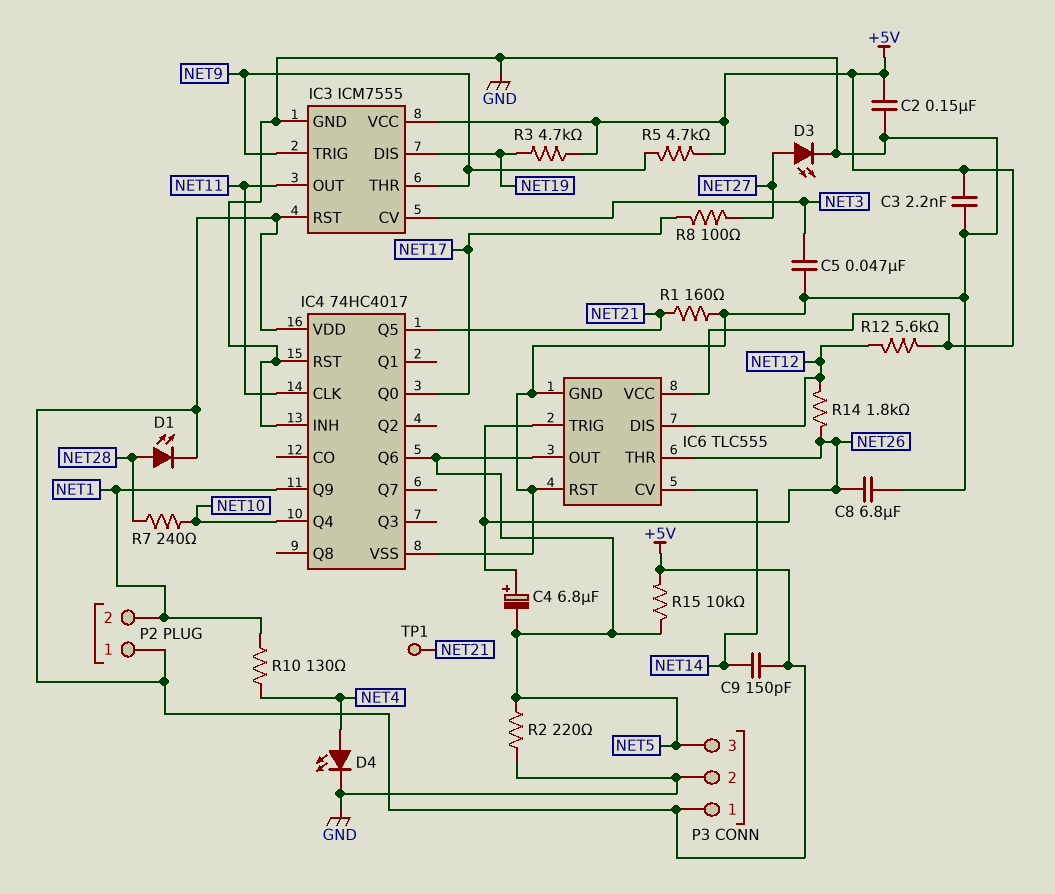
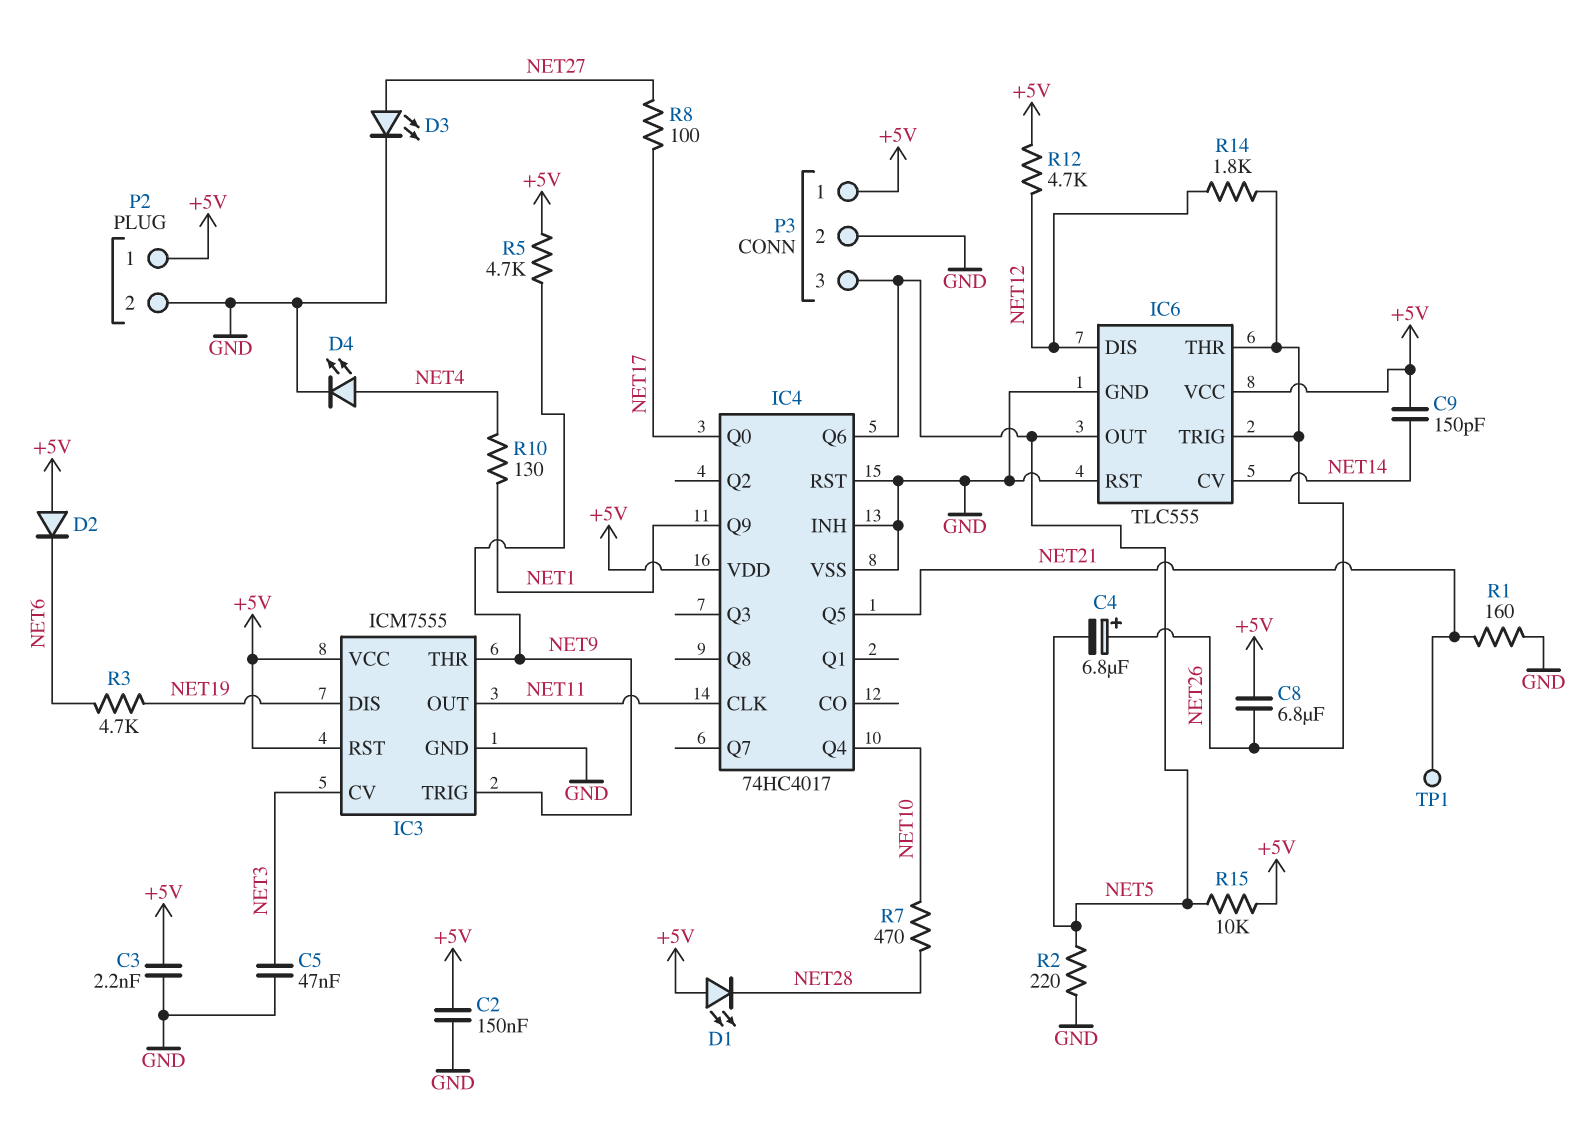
C8: 6.8uF (GND, NET26) -> 6.8uF (+5V, NET26)
D1: LED (A NET28, K +5V) -> LED (A +5V, K NET28)
D2: none -> diode (A +5V, K NET6)
P2 pin 2: NET1 -> GND
R3: 4.7k (+5V, NET19) -> 4.7k (NET6, NET19)
R7: 240 (NET10, NET28) -> 470 (NET10, NET28)
R12: 5.6k (+5V, NET12) -> 4.7k (+5V, NET12)

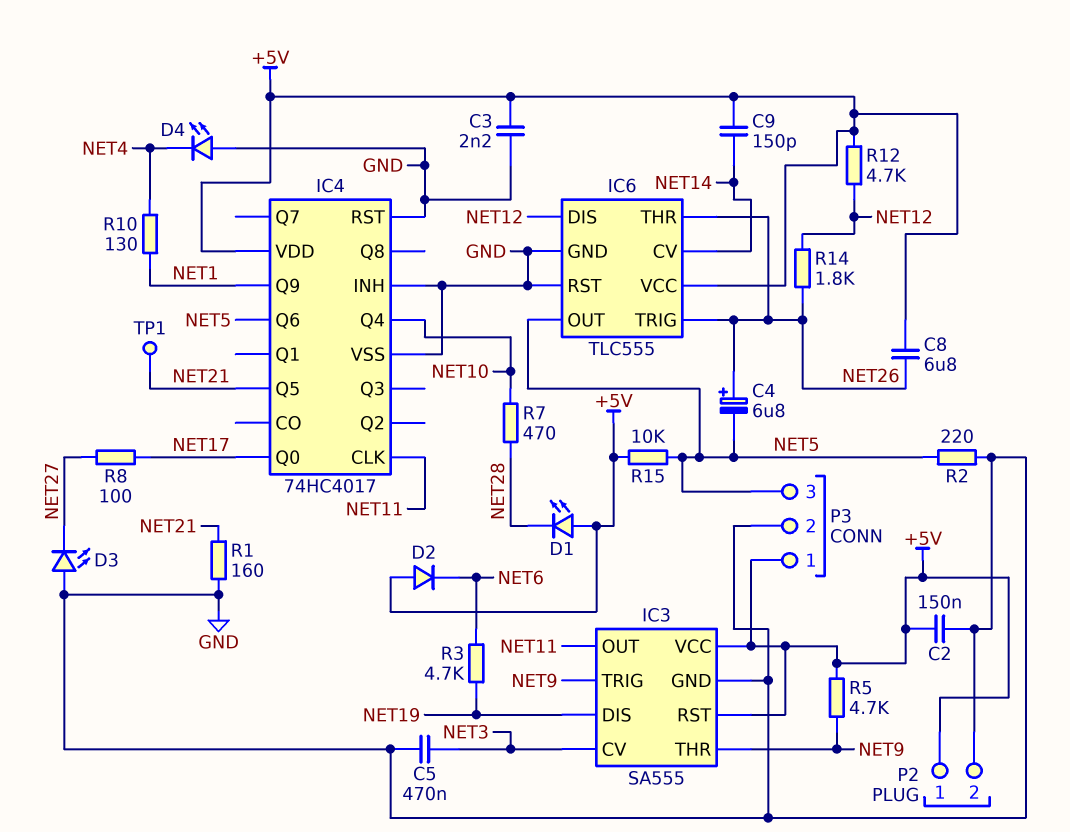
C5: 47nF (GND, NET3) -> 470nF (GND, NET3)
D3: LED (A NET27, K GND) -> LED (A GND, K NET27)
D4: LED (A NET4, K GND) -> LED (A GND, K NET4)
IC3: ICM7555 -> SA555

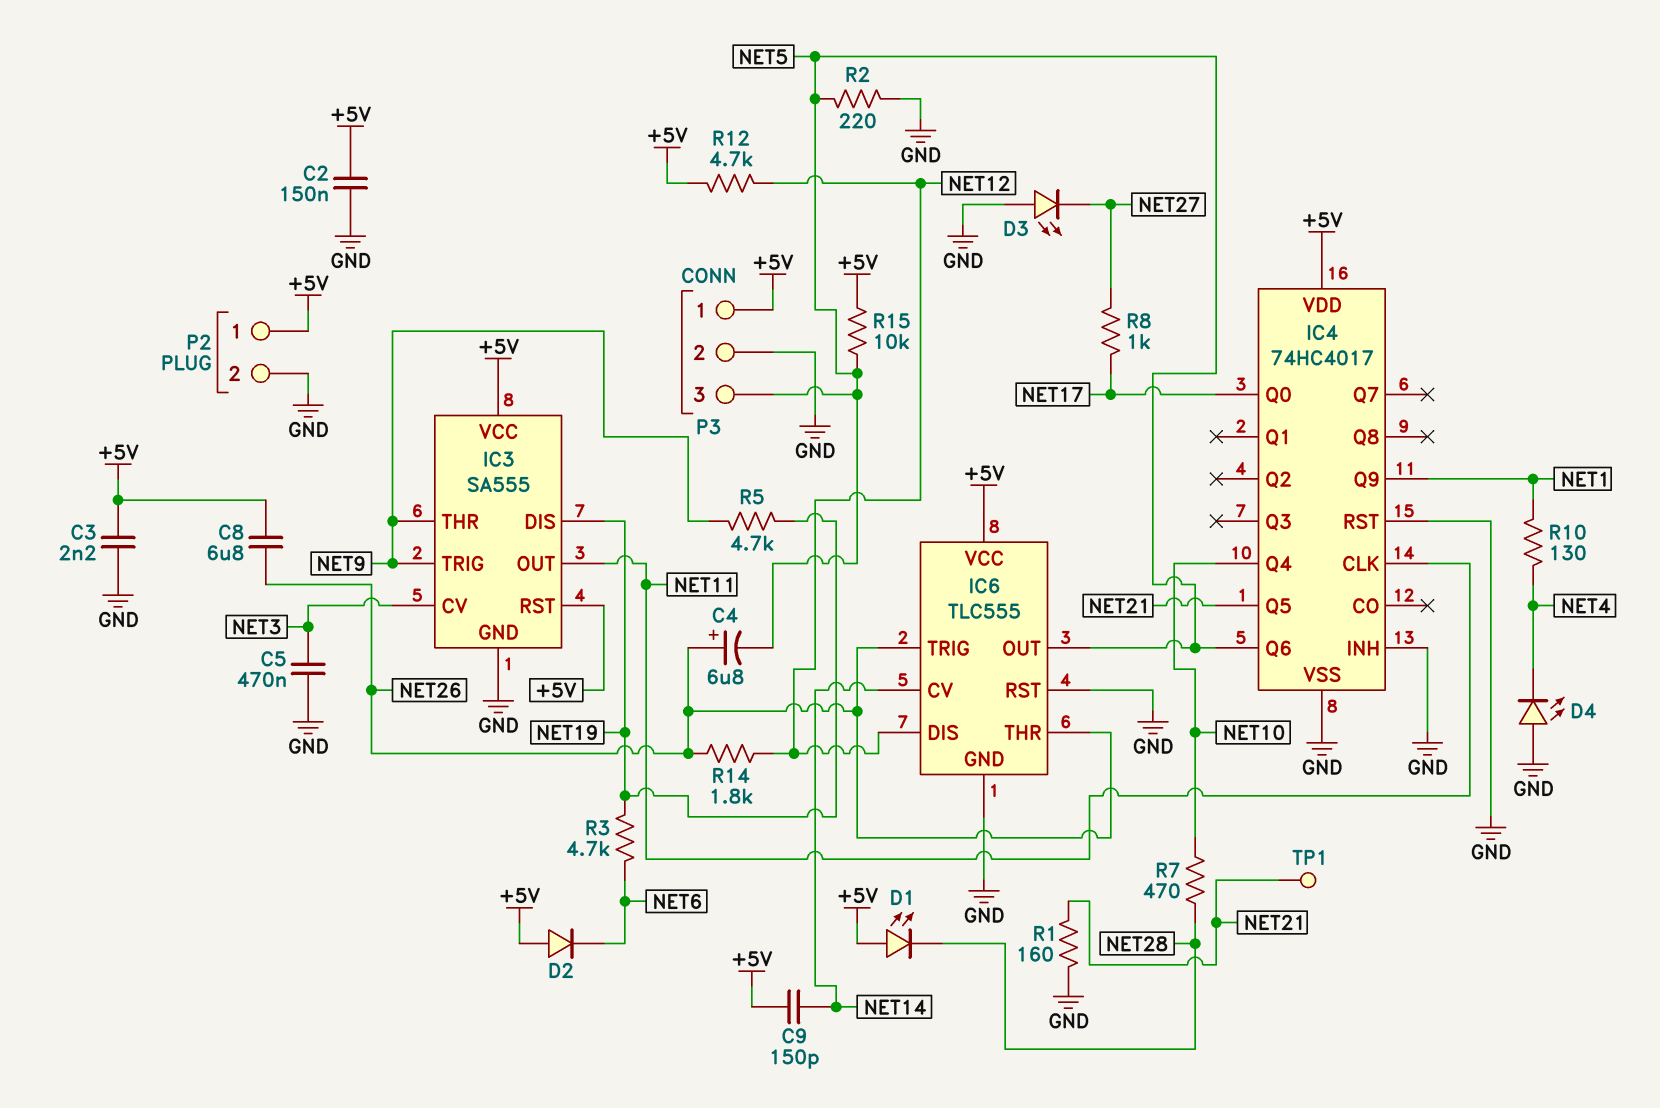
R5: 4.7k (+5V, NET9) -> 4.7k (NET9, NET19)
R8: 100 (NET17, NET27) -> 1k (NET17, NET27)

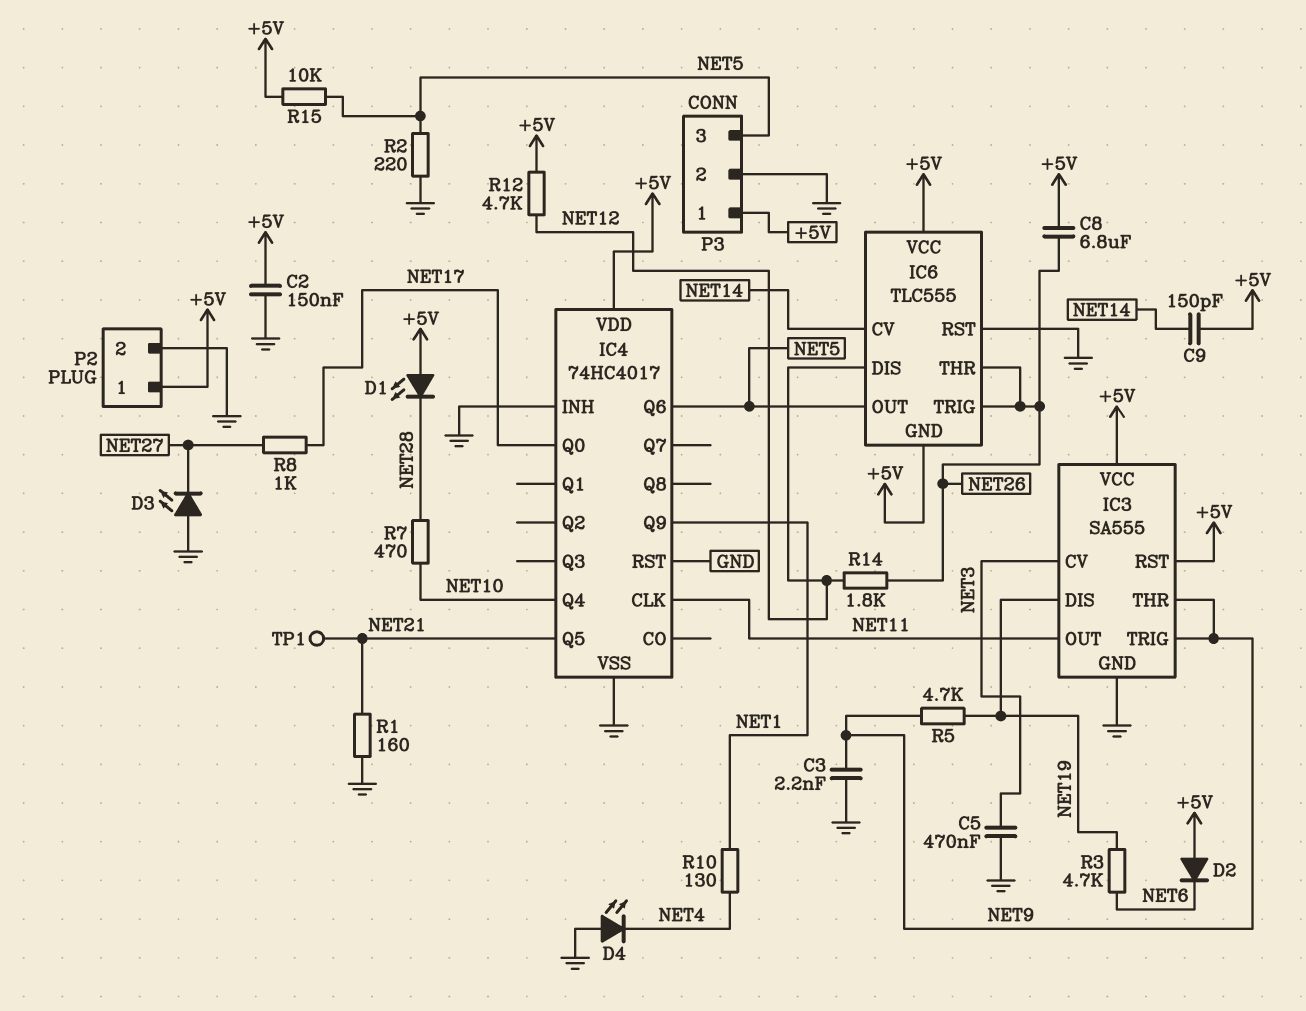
C3: 2.2nF (+5V, GND) -> 2.2nF (GND, NET9)
C4: 6.8uF (plus NET26, minus NET5) -> none
IC6 pin GND: GND -> +5V

